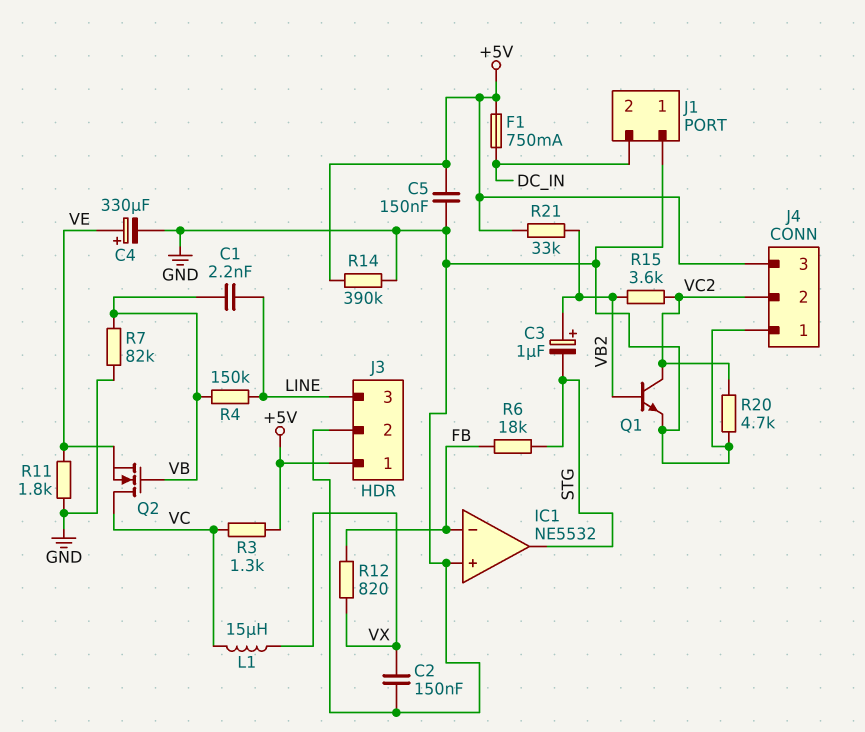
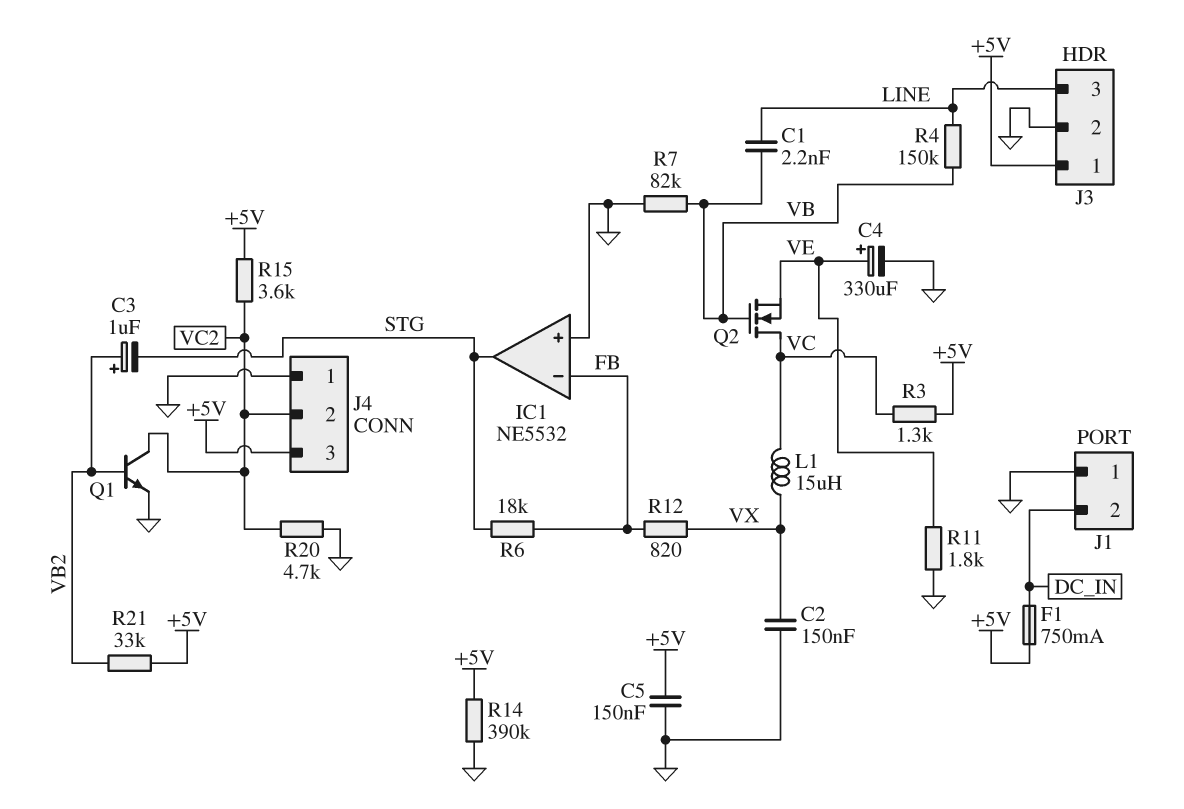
R15: 3.6k (VB2, VC2) -> 3.6k (+5V, VC2)

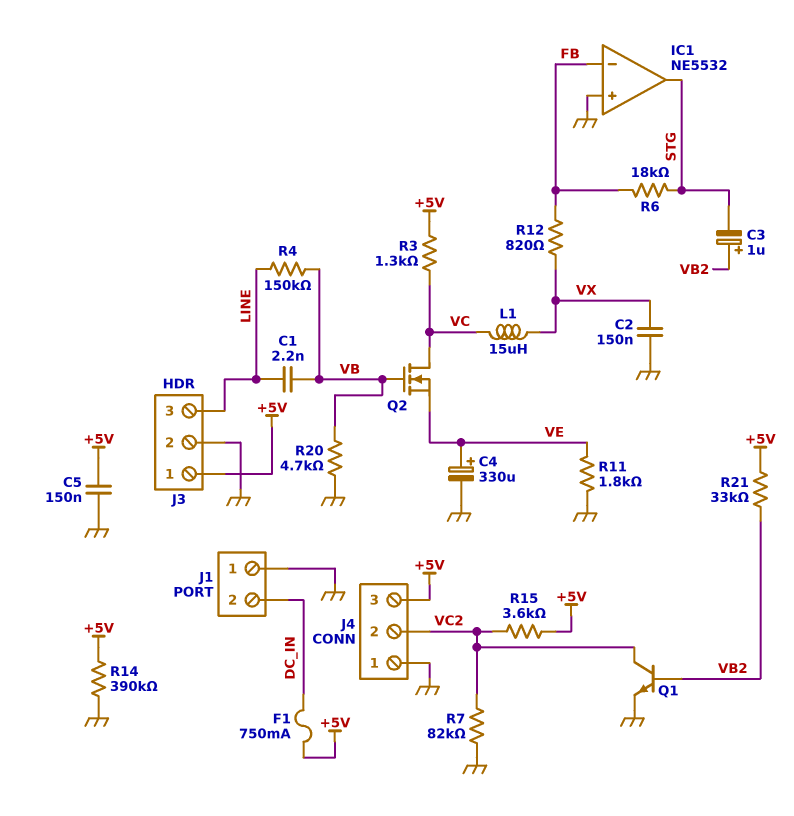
R7: 82k (GND, VB) -> 82k (GND, VC2)
R20: 4.7k (GND, VC2) -> 4.7k (GND, VB)

